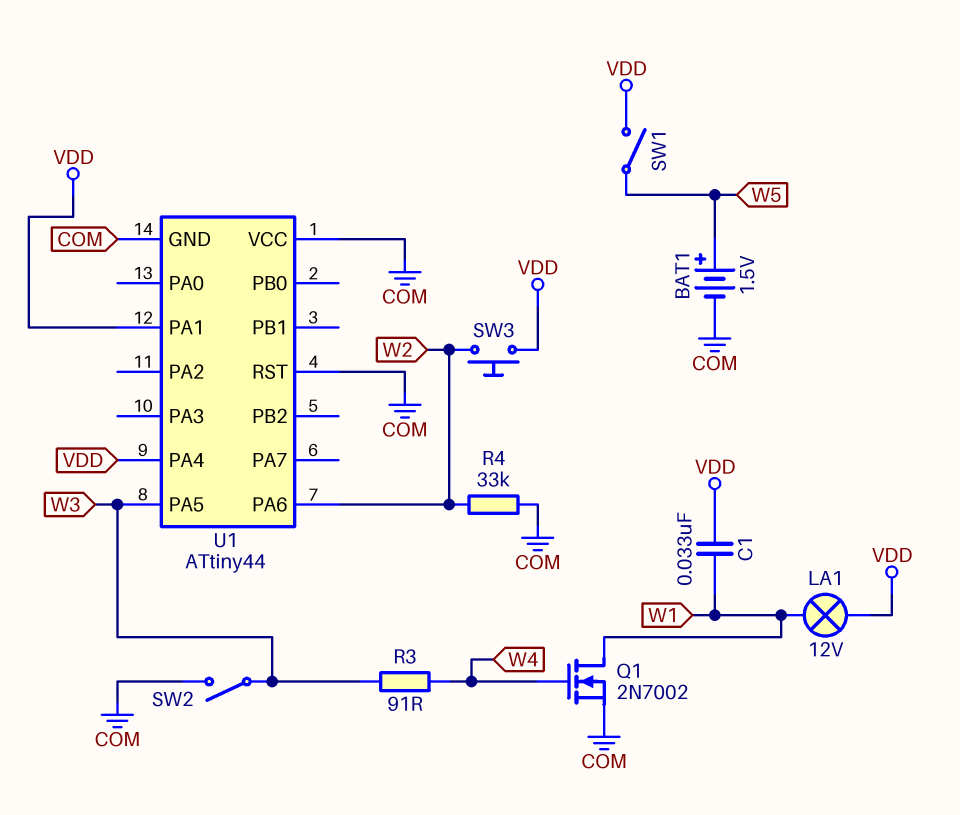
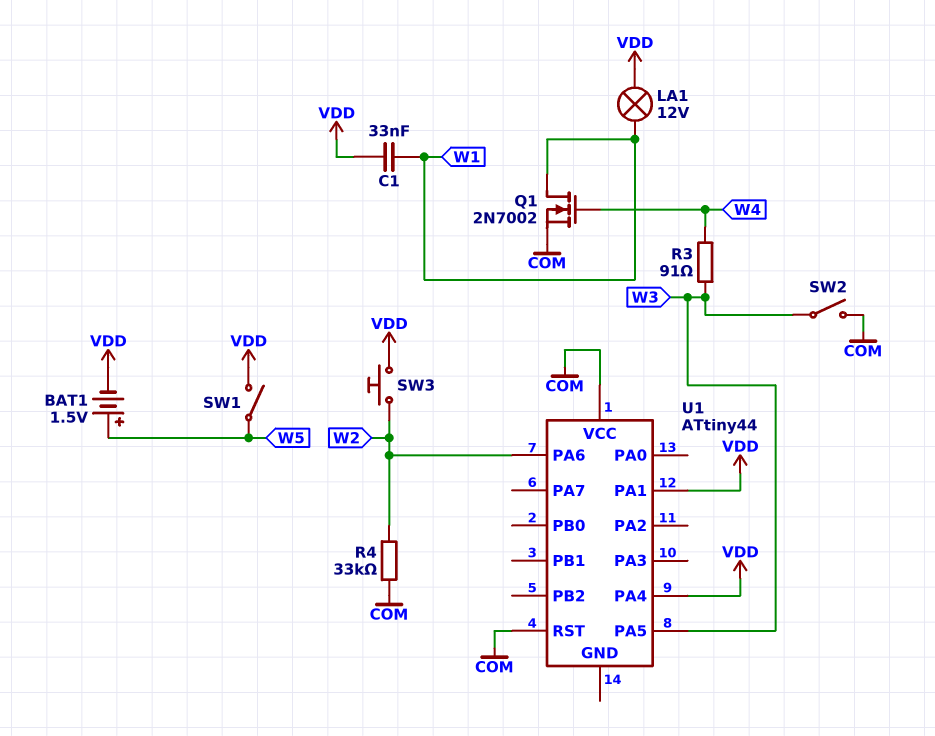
BAT1: 1.5V (plus W5, minus COM) -> 1.5V (plus W5, minus VDD)
U1 pin GND: COM -> none

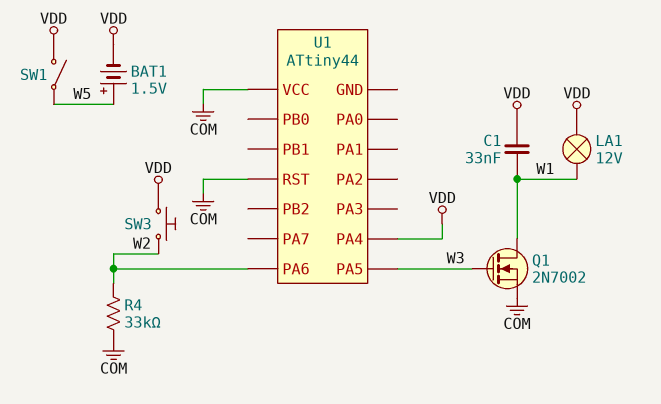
Q1: NMOS 2N7002 (G W4, D W1, S COM) -> NMOS 2N7002 (G W3, D W1, S COM)
R3: 91 (W3, W4) -> none
SW2: switch (COM, W3) -> none
U1 pin PA1: VDD -> none

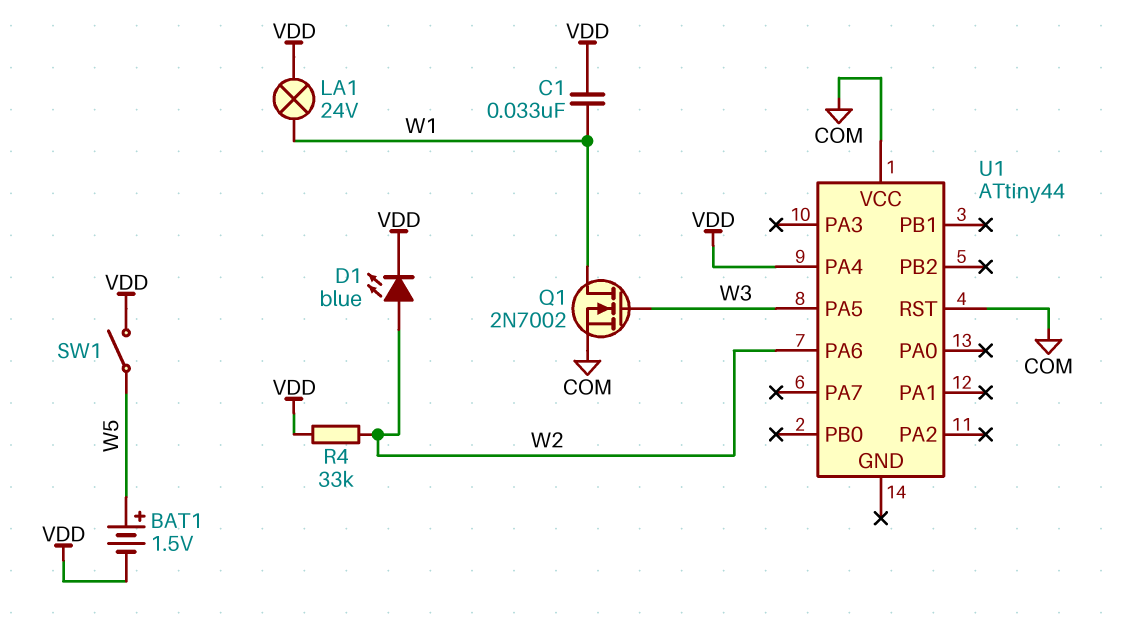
D1: none -> LED blue (A W2, K VDD)
LA1: lamp 12V (VDD, W1) -> lamp 24V (VDD, W1)
R4: 33k (COM, W2) -> 33k (VDD, W2)
SW3: button (VDD, W2) -> none

